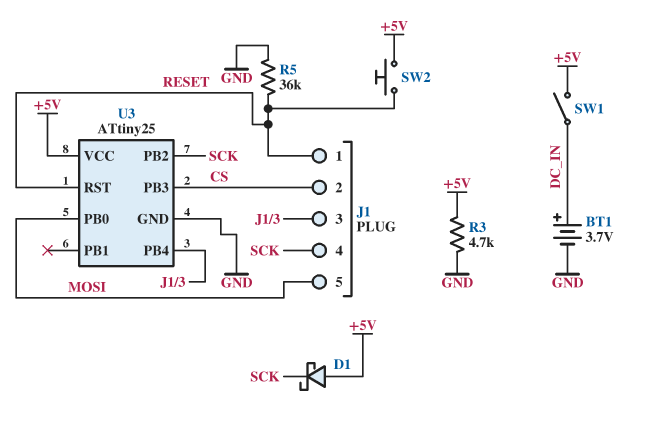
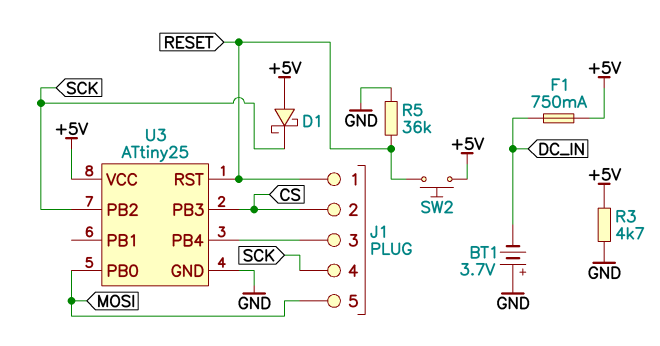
BT1: 3.7V (plus DC_IN, minus GND) -> 3.7V (plus GND, minus DC_IN)
F1: none -> 750mA (+5V, DC_IN)
SW1: switch (+5V, DC_IN) -> none

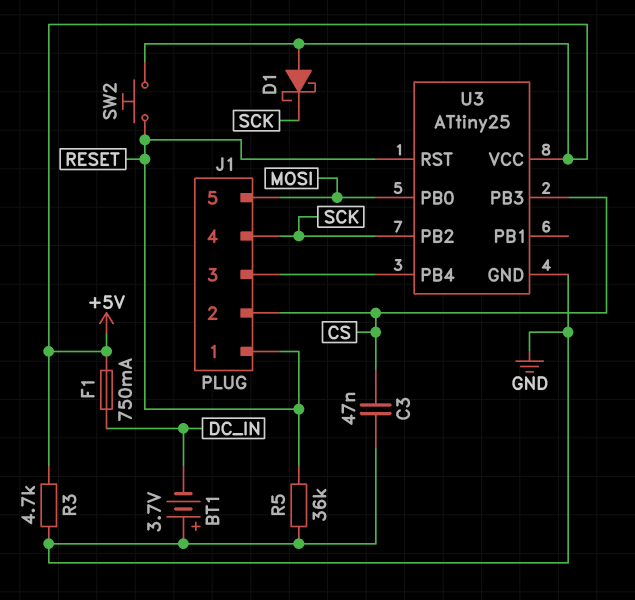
C3: none -> 47nF (CS, GND)

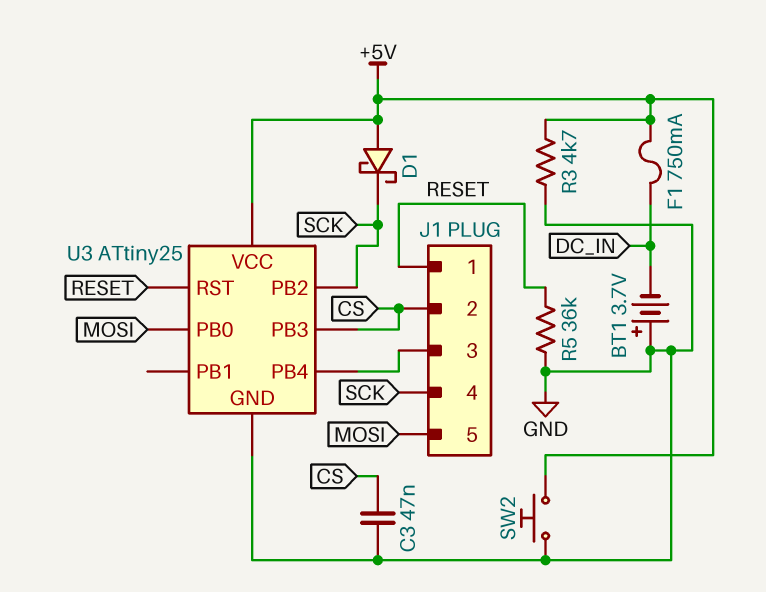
SW2: button (+5V, RESET) -> button (+5V, GND)

